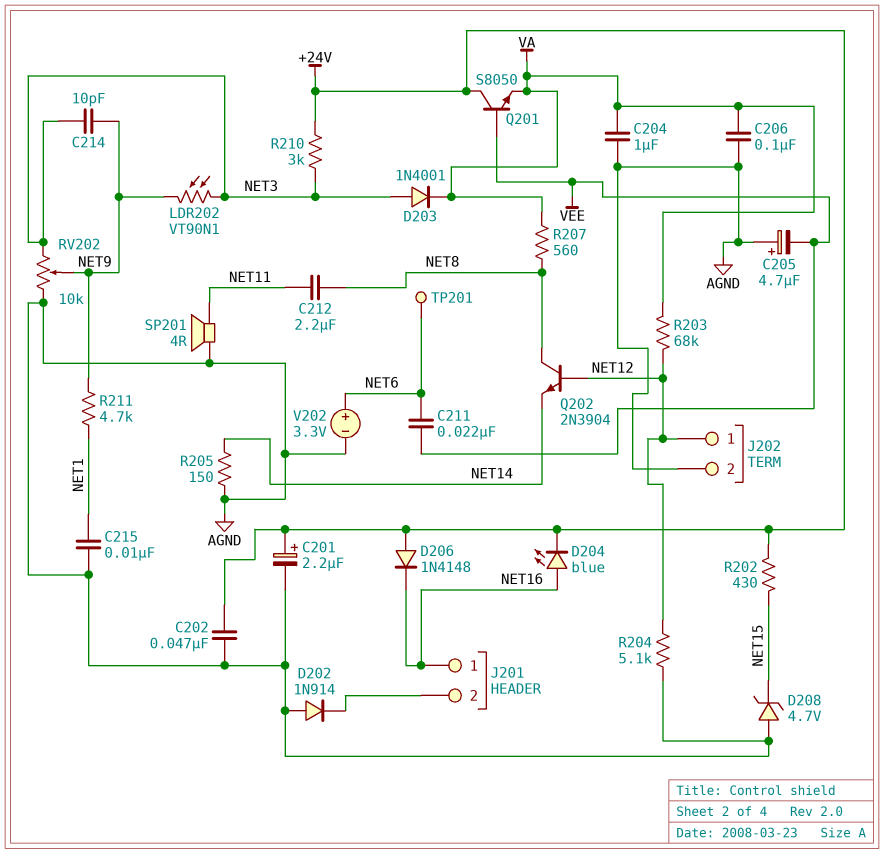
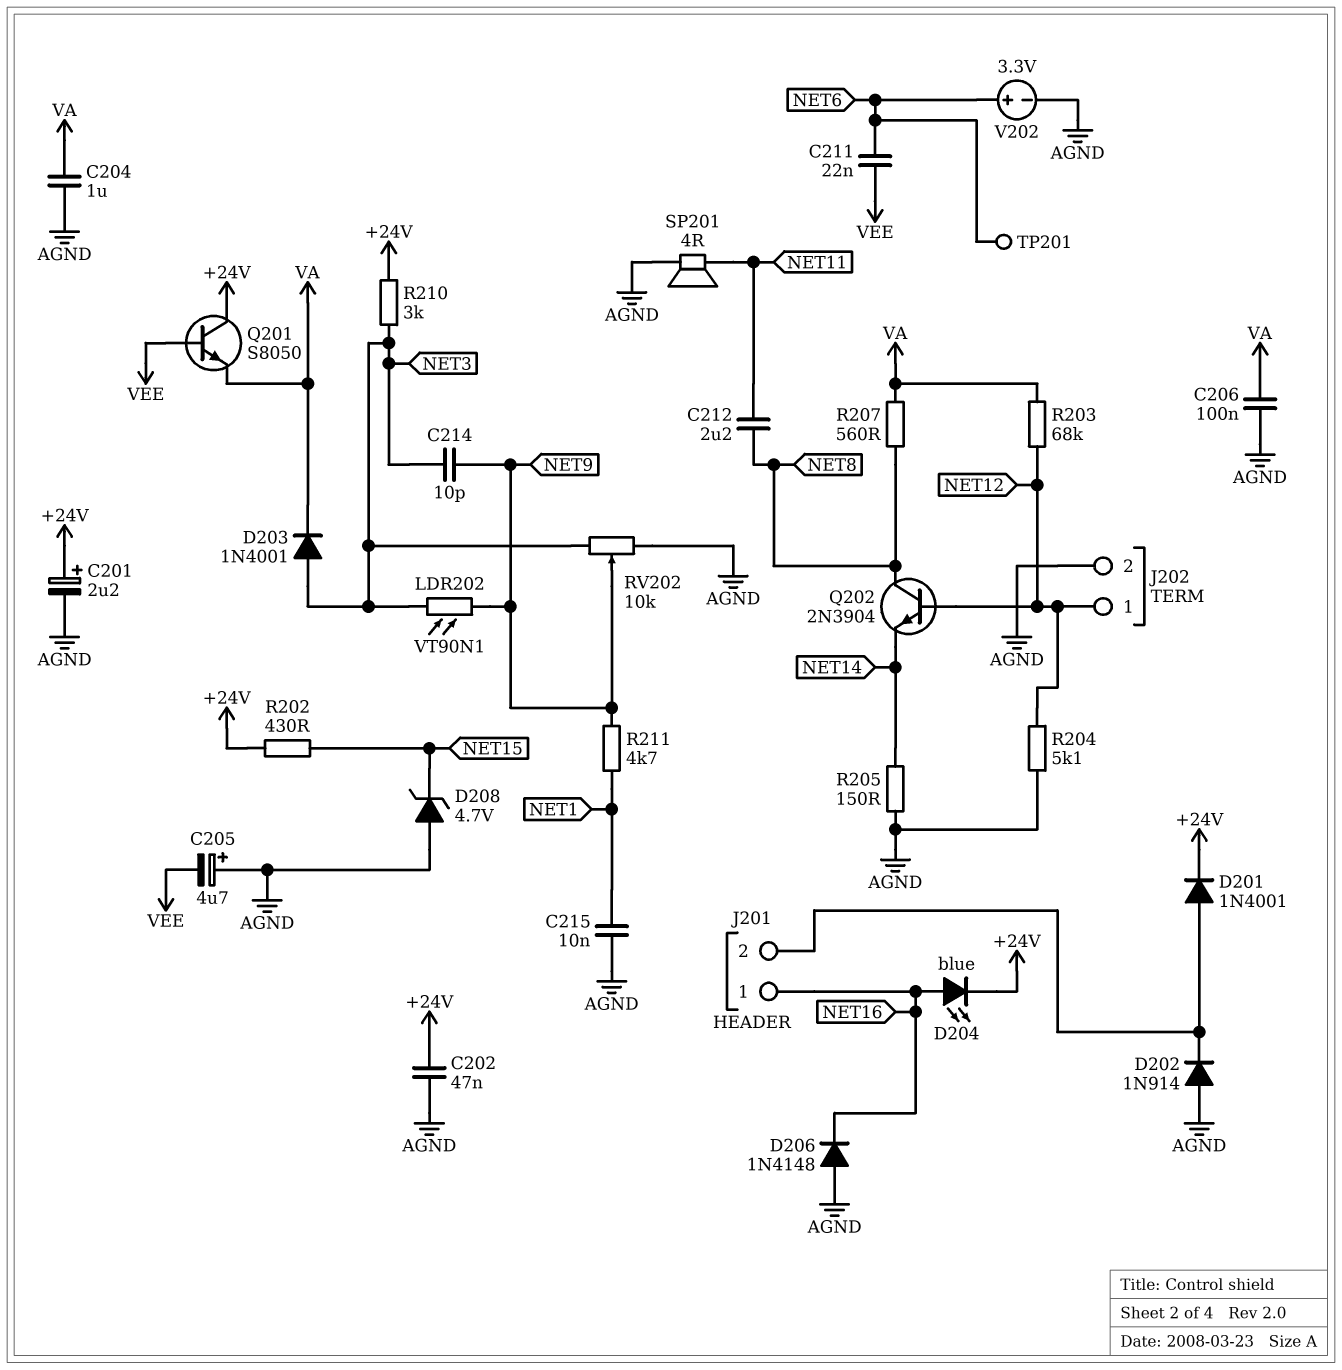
D201: none -> diode 1N4001 (A J201/2, K +24V)
D206: diode 1N4148 (A +24V, K NET16) -> diode 1N4148 (A AGND, K NET16)

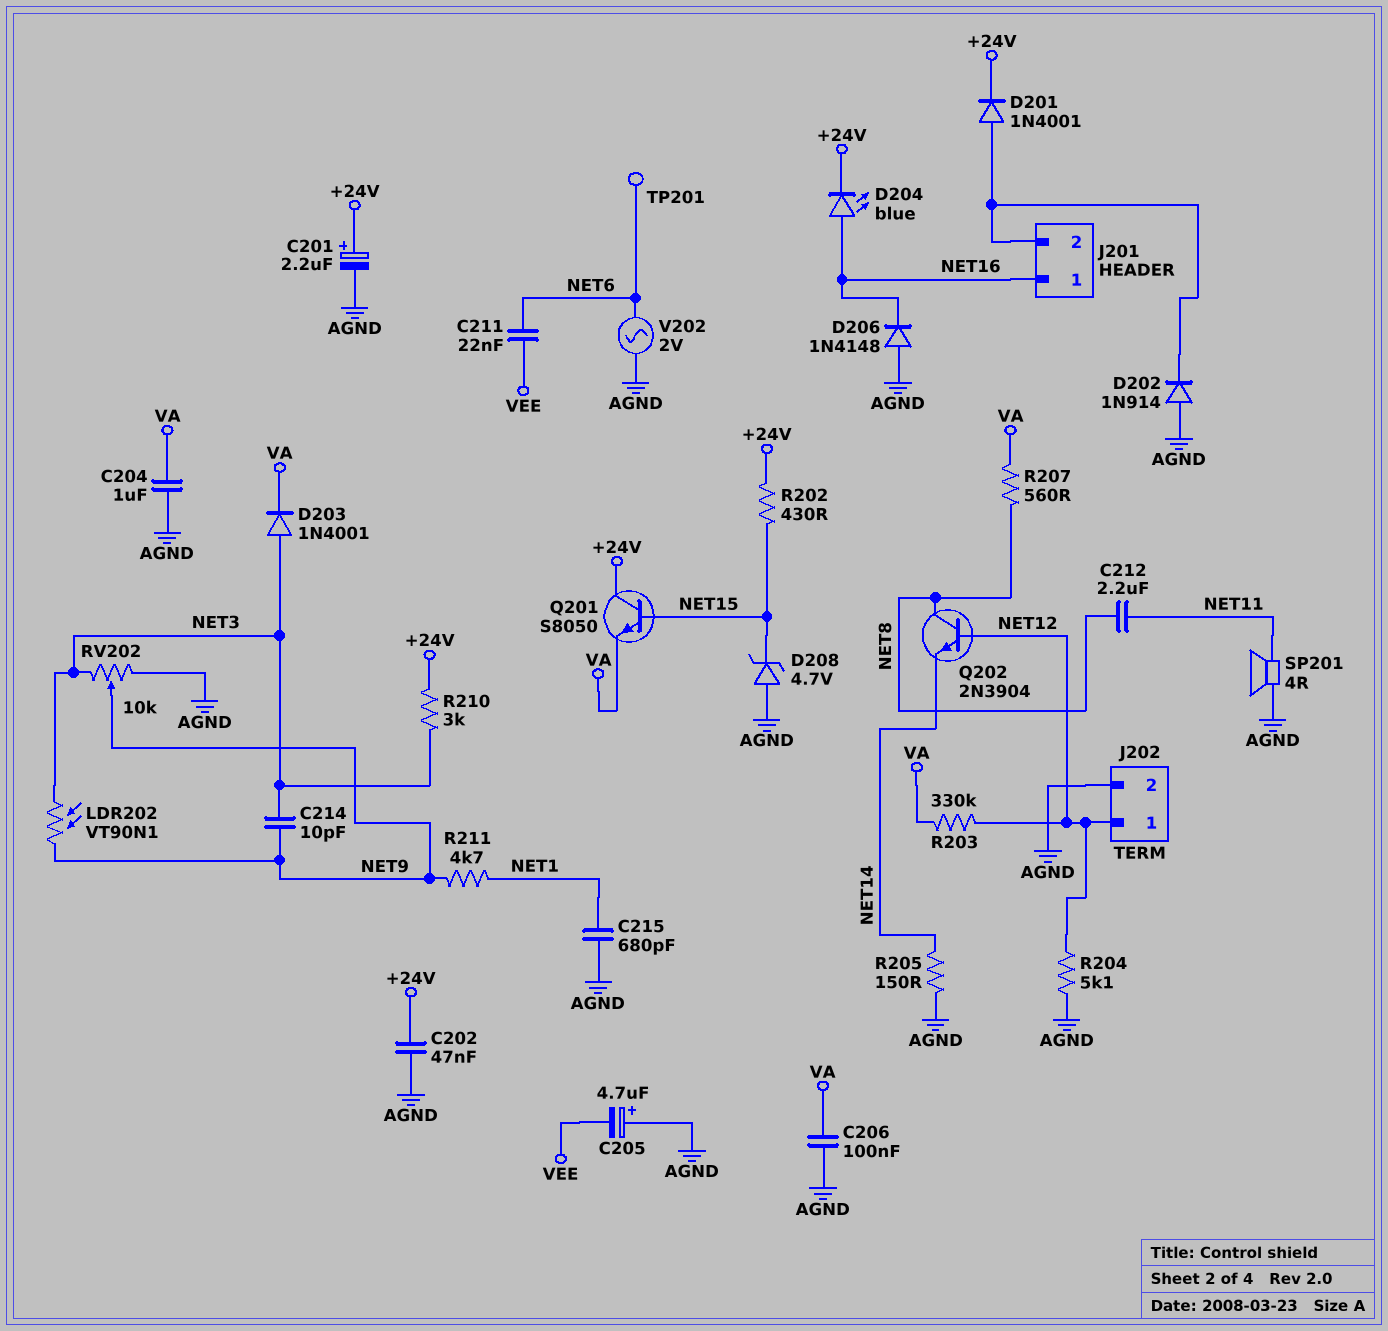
C215: 10nF (AGND, NET1) -> 680pF (AGND, NET1)
Q201: NPN S8050 (B VEE, C +24V, E VA) -> NPN S8050 (B NET15, C +24V, E VA)
R203: 68k (NET12, VA) -> 330k (NET12, VA)
V202: 3.3V (plus NET6, minus AGND) -> AC 2V (AGND, NET6)

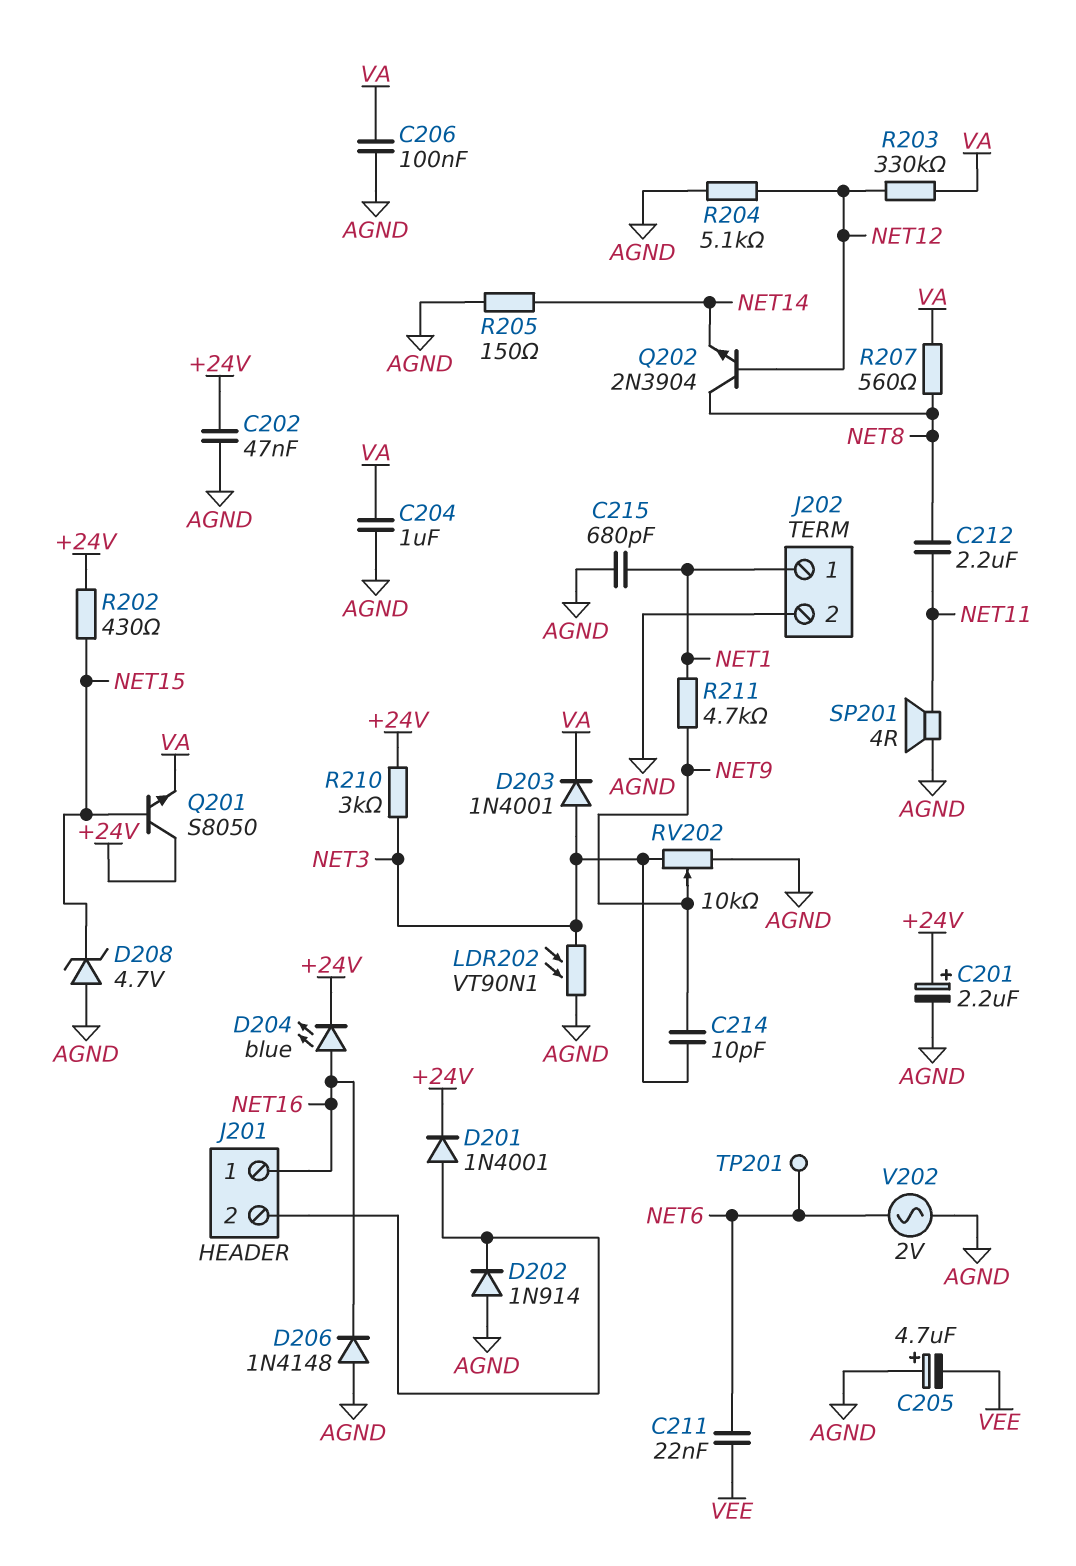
J202 pin 1: NET12 -> NET1
LDR202: VT90N1 (NET3, NET9) -> VT90N1 (AGND, NET3)

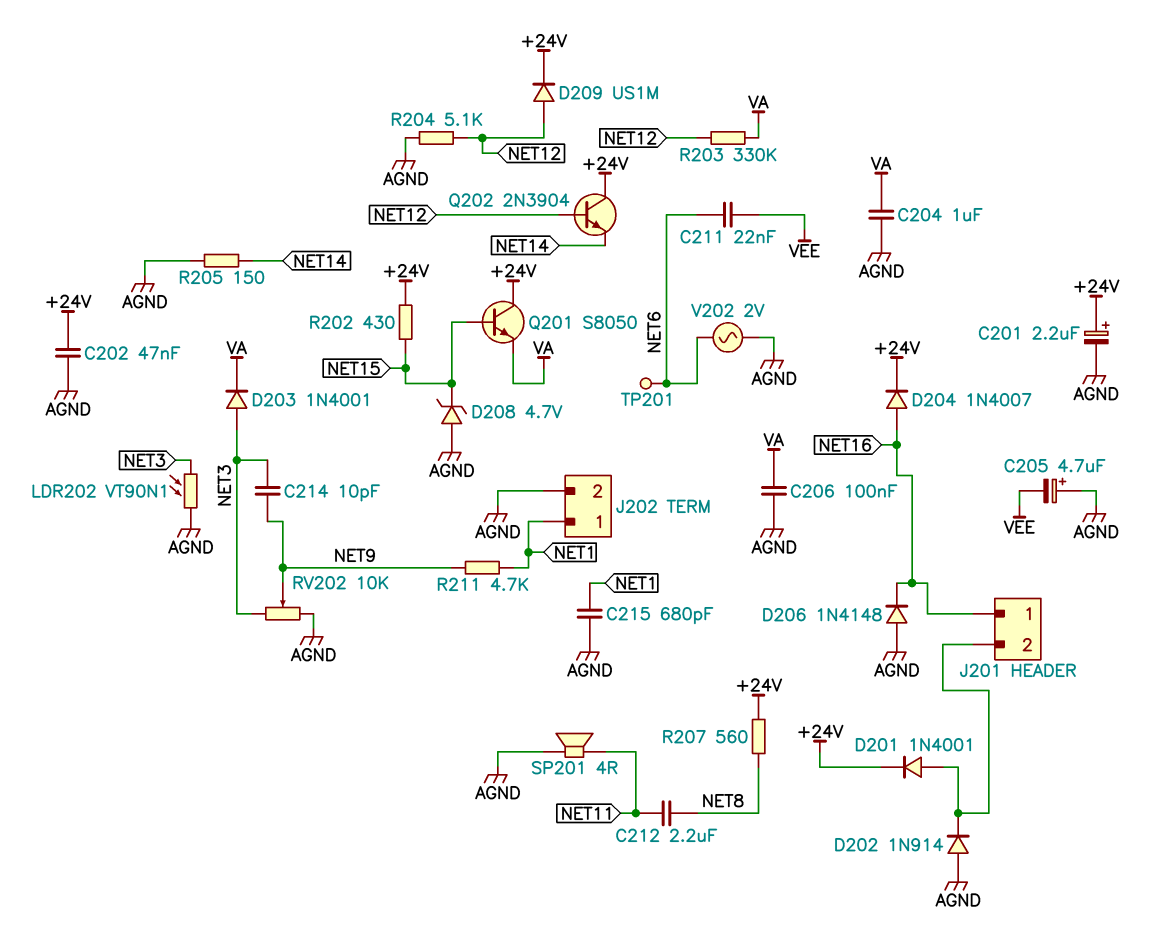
D204: LED blue (A NET16, K +24V) -> diode 1N4007 (A NET16, K +24V)
D209: none -> diode US1M (A NET12, K +24V)
Q202: NPN 2N3904 (B NET12, C NET8, E NET14) -> NPN 2N3904 (B NET12, C +24V, E NET14)
R207: 560 (NET8, VA) -> 560 (+24V, NET8)
R210: 3k (+24V, NET3) -> none

